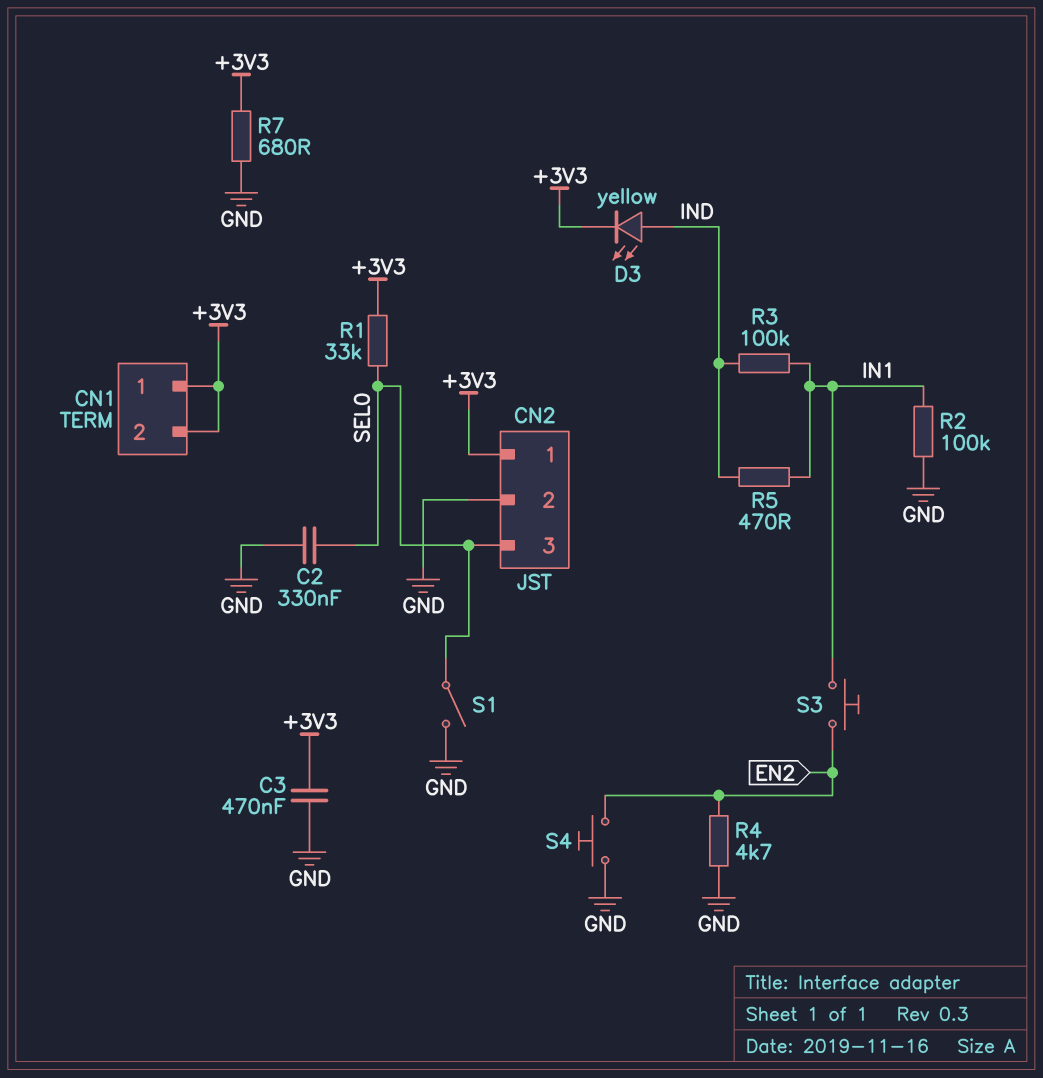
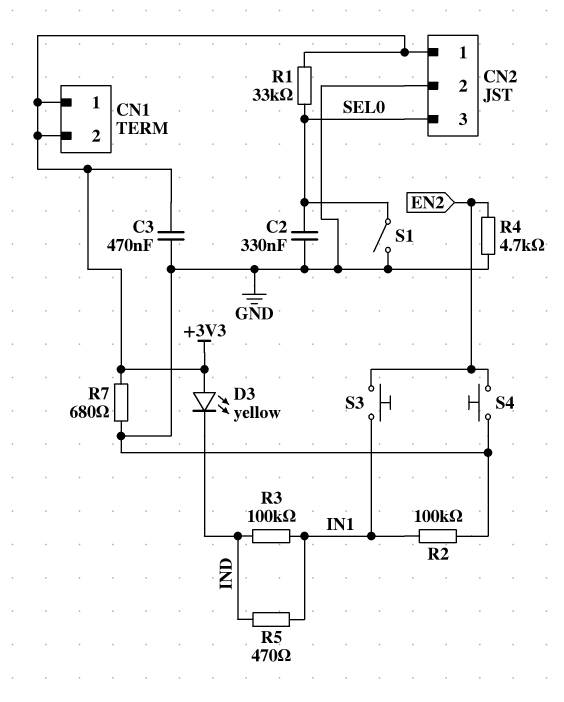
D3: LED yellow (A IND, K +3V3) -> LED yellow (A +3V3, K IND)

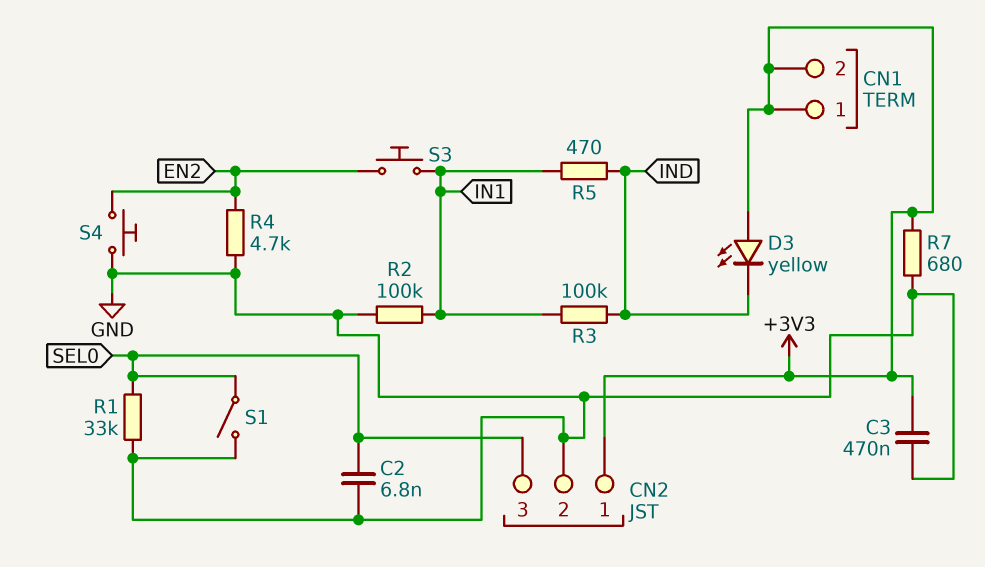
C2: 330nF (GND, SEL0) -> 6.8nF (GND, SEL0)
R1: 33k (+3V3, SEL0) -> 33k (GND, SEL0)

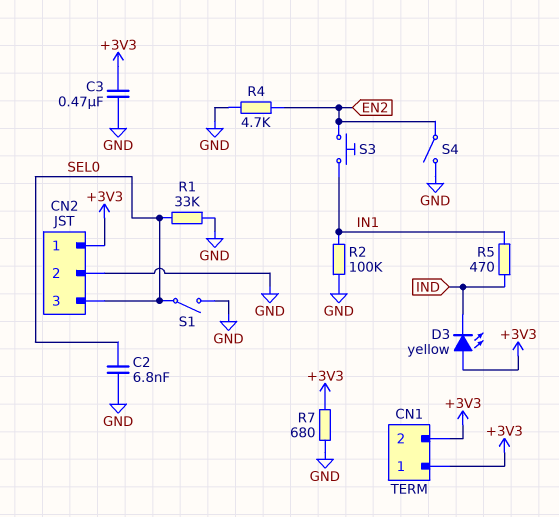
R3: 100k (IN1, IND) -> none
S4: button (EN2, GND) -> switch (EN2, GND)

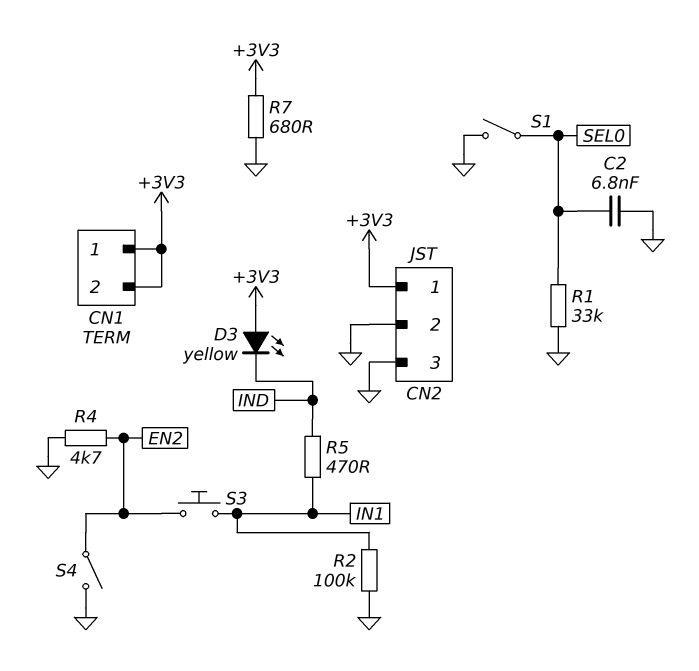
C3: 470nF (+3V3, GND) -> none
CN2 pin 3: SEL0 -> GND

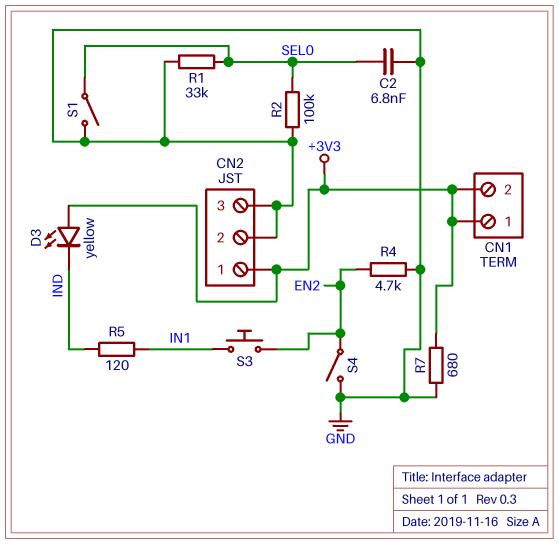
R2: 100k (GND, IN1) -> 100k (GND, SEL0)
R5: 470 (IN1, IND) -> 120 (IN1, IND)

